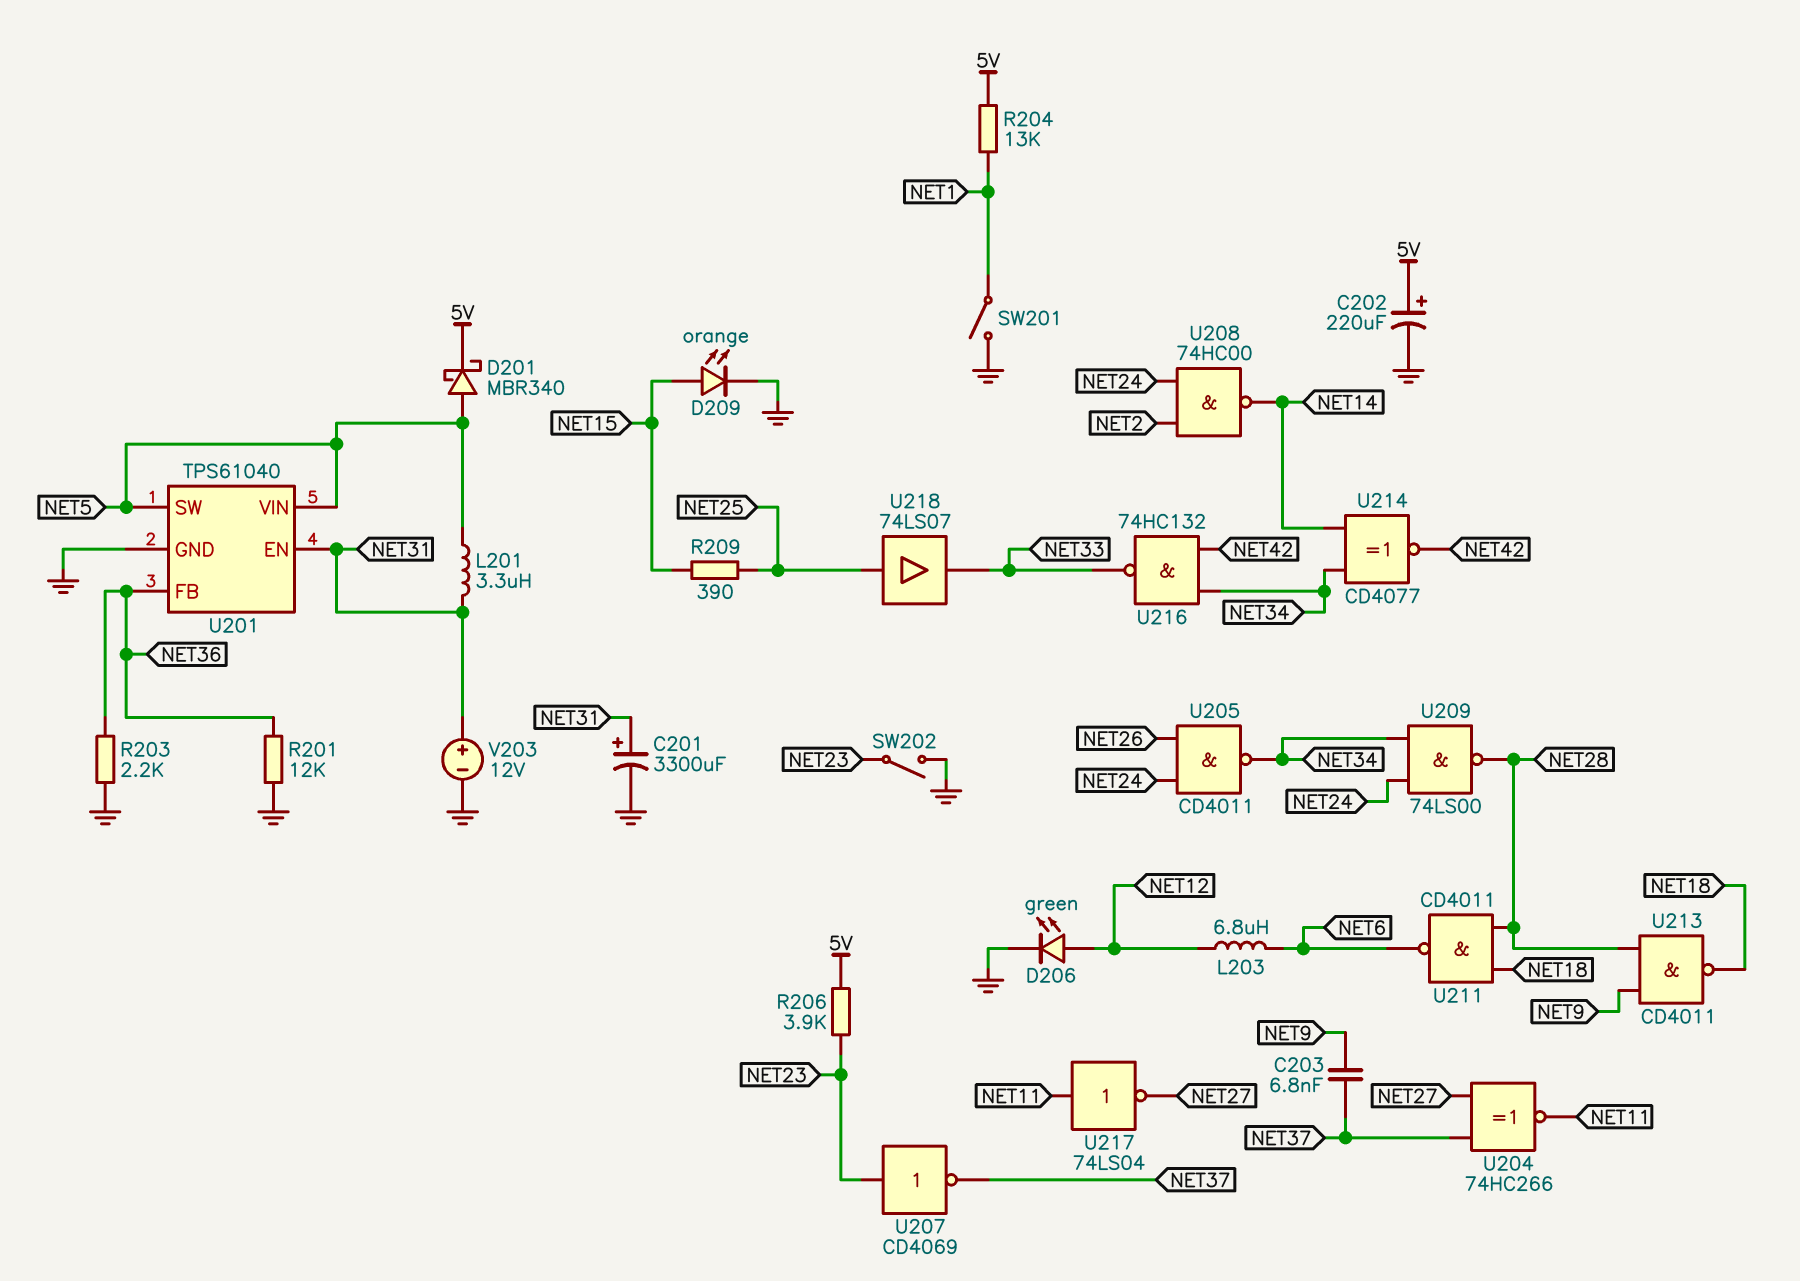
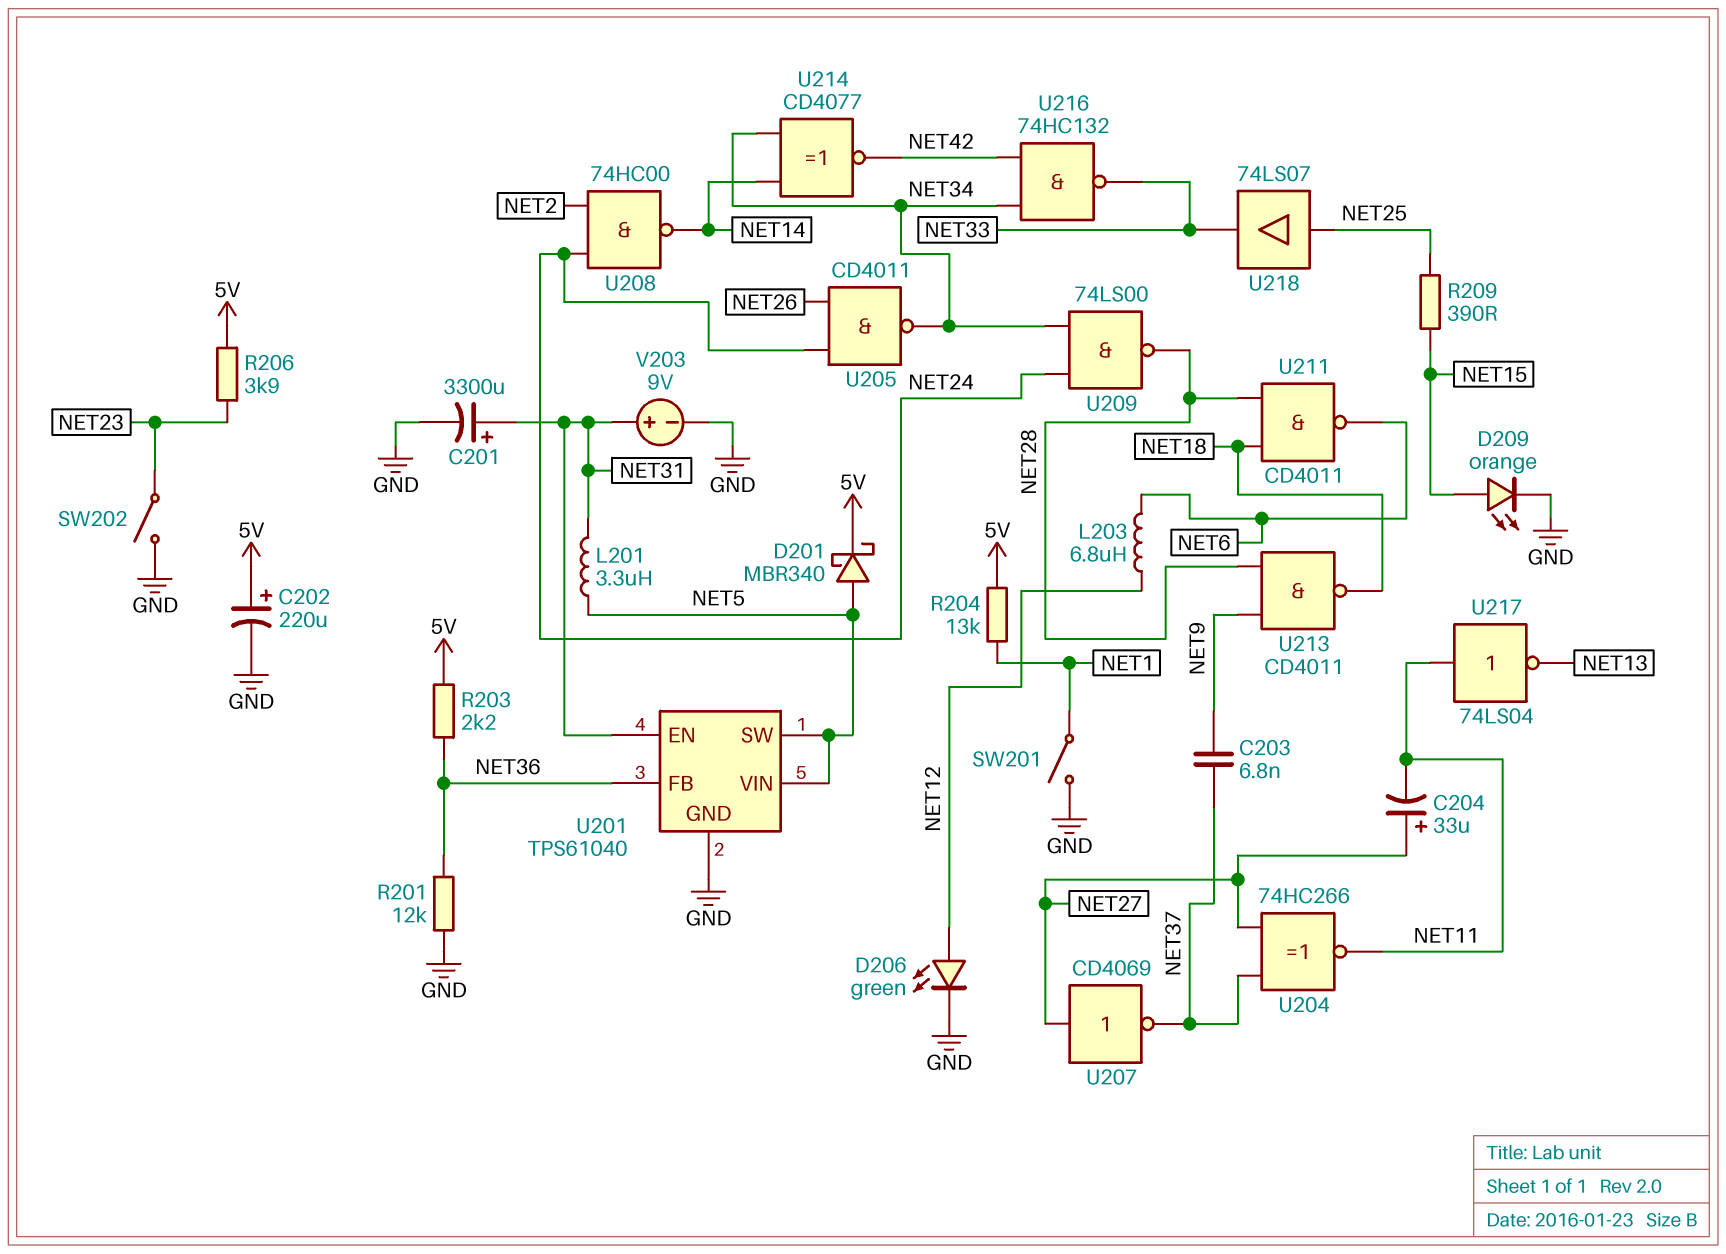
C204: none -> 33uF (plus NET27, minus NET11)
R203: 2.2k (GND, NET36) -> 2.2k (5V, NET36)
U207: NOT CD4069 (in NET23, out NET37) -> NOT CD4069 (in NET27, out NET37)
U217: NOT 74LS04 (in NET11, out NET27) -> NOT 74LS04 (in NET11, out NET13)
V203: 12V (plus NET31, minus GND) -> 9V (plus NET31, minus GND)

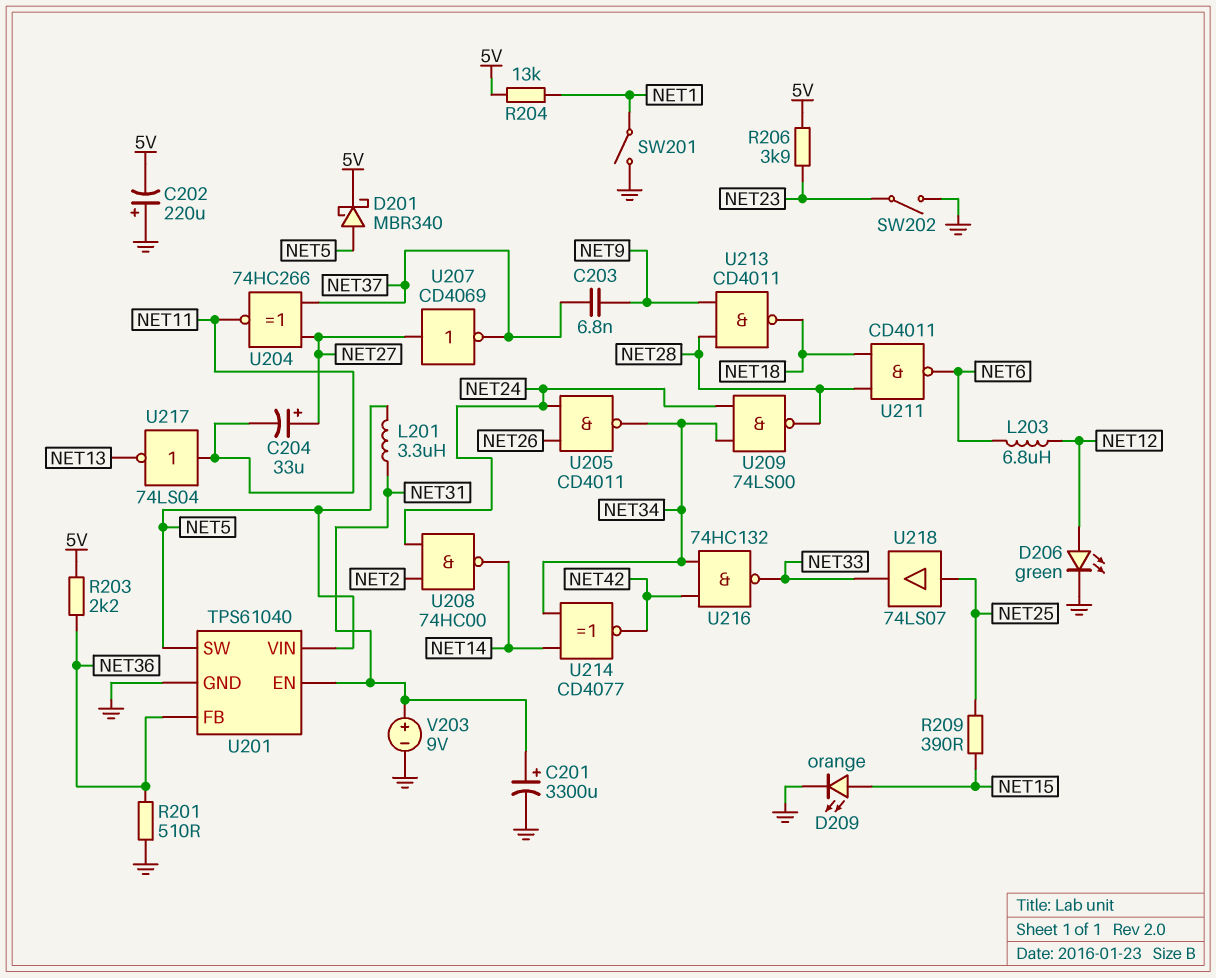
C202: 220uF (plus 5V, minus GND) -> 220uF (plus GND, minus 5V)
R201: 12k (GND, NET36) -> 510 (GND, NET36)

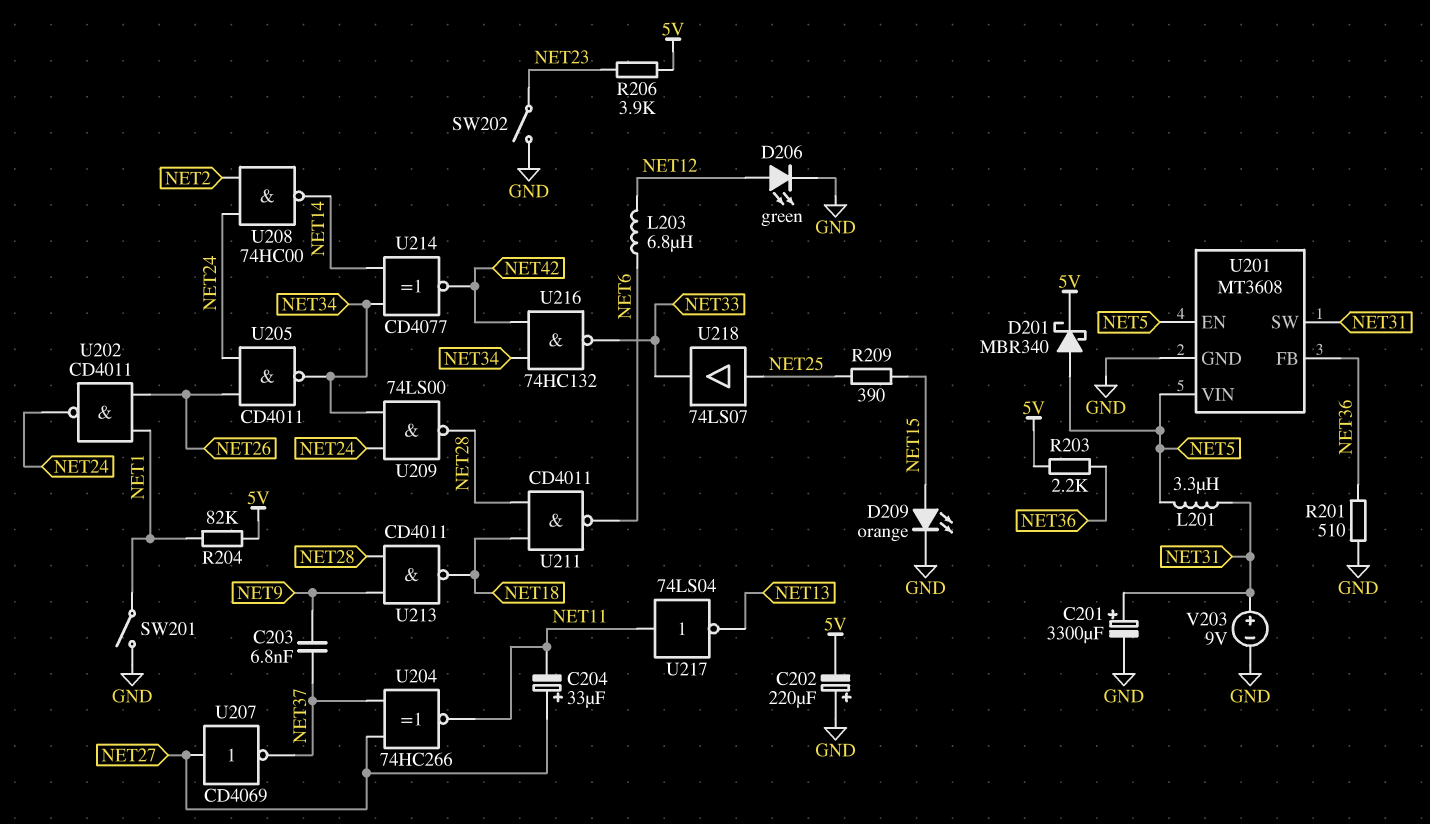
R204: 13k (5V, NET1) -> 82k (5V, NET1)
U201: TPS61040 -> MT3608
U201 pin EN: NET31 -> NET5
U201 pin SW: NET5 -> NET31
U202: none -> NAND CD4011 (in NET1, in NET26, out NET24)

